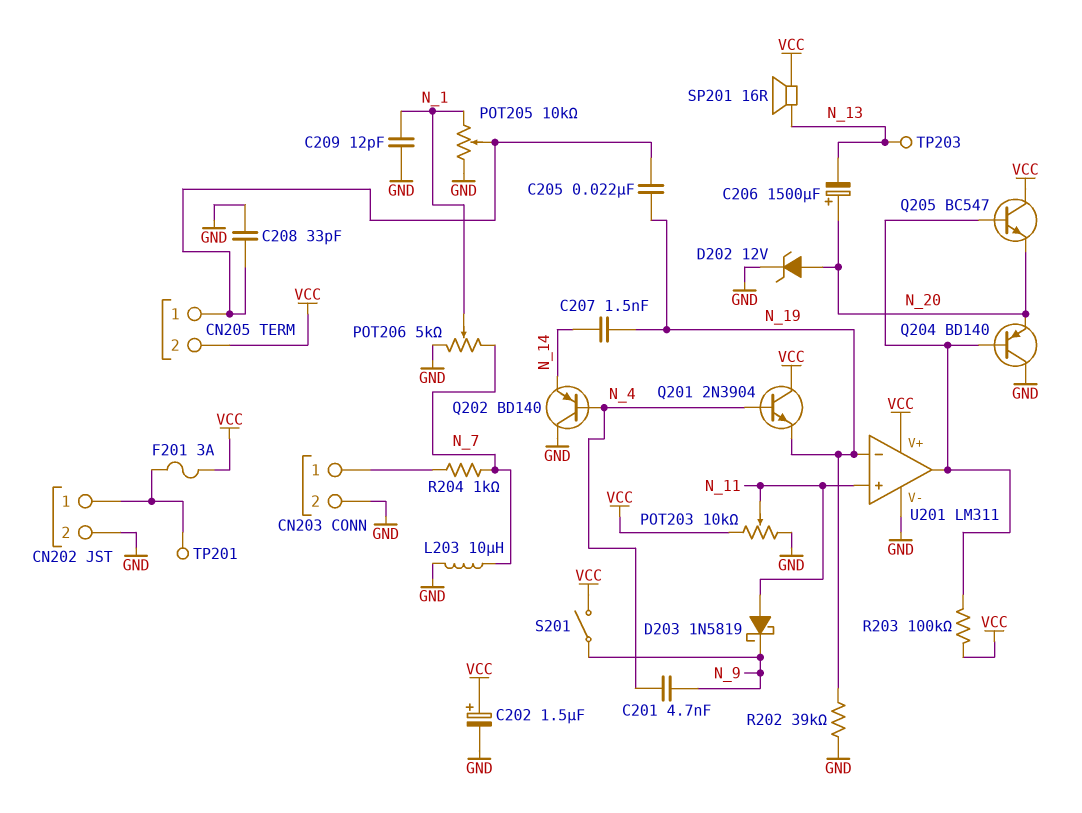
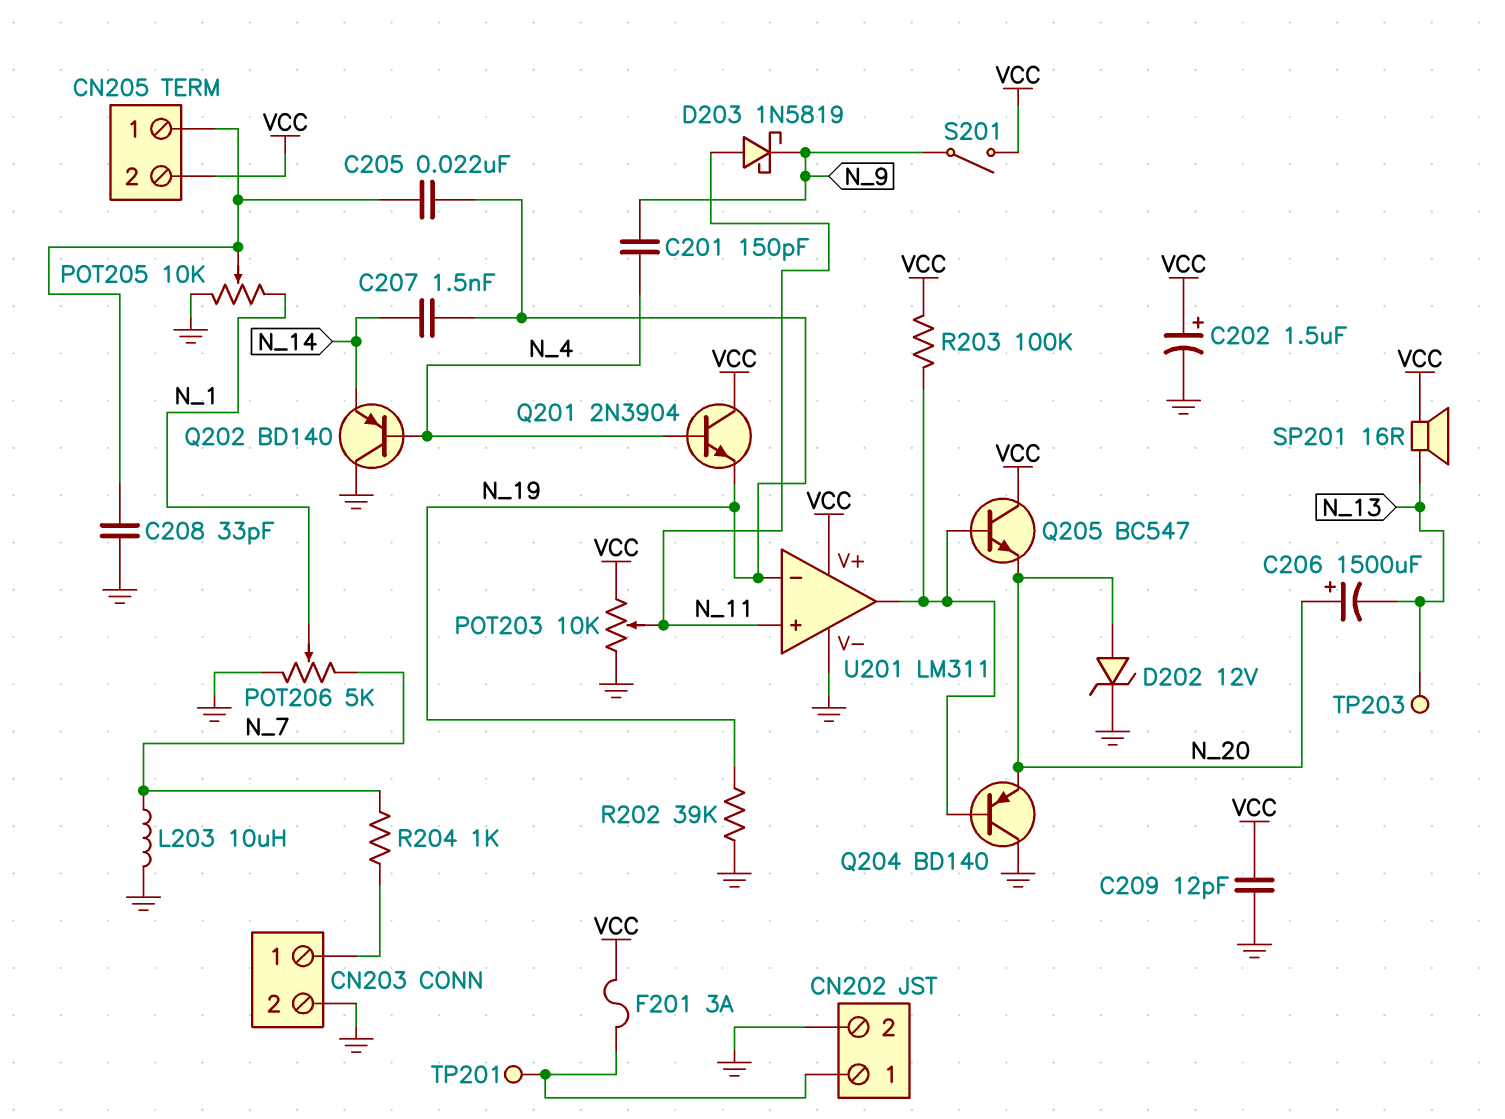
C201: 4.7nF (N_4, N_9) -> 150pF (N_4, N_9)
C209: 12pF (GND, N_1) -> 12pF (GND, VCC)

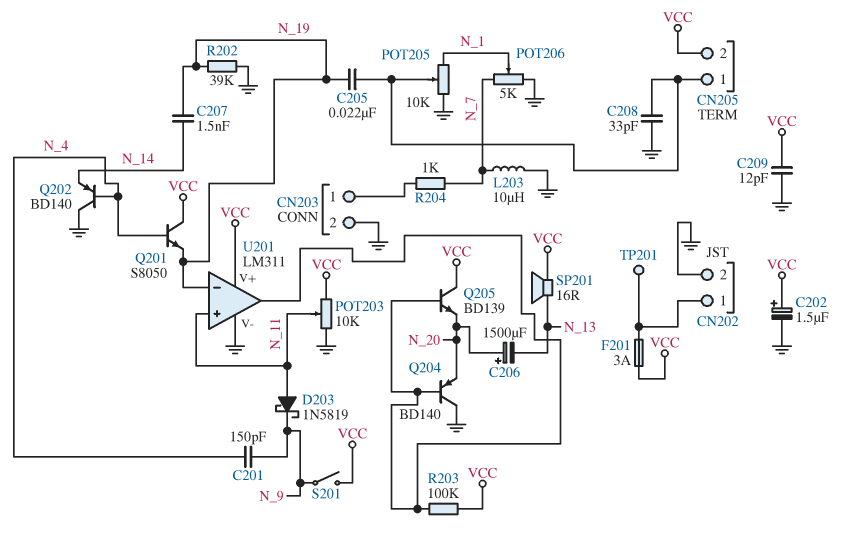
D202: zener 12V (A N_20, K GND) -> none
Q201: NPN 2N3904 (B N_4, C VCC, E N_19) -> NPN S8050 (B N_4, C VCC, E N_19)
Q205: NPN BC547 (B U201/out, C VCC, E N_20) -> NPN BD139 (B U201/out, C VCC, E N_20)
TP203: test point (N_13) -> none

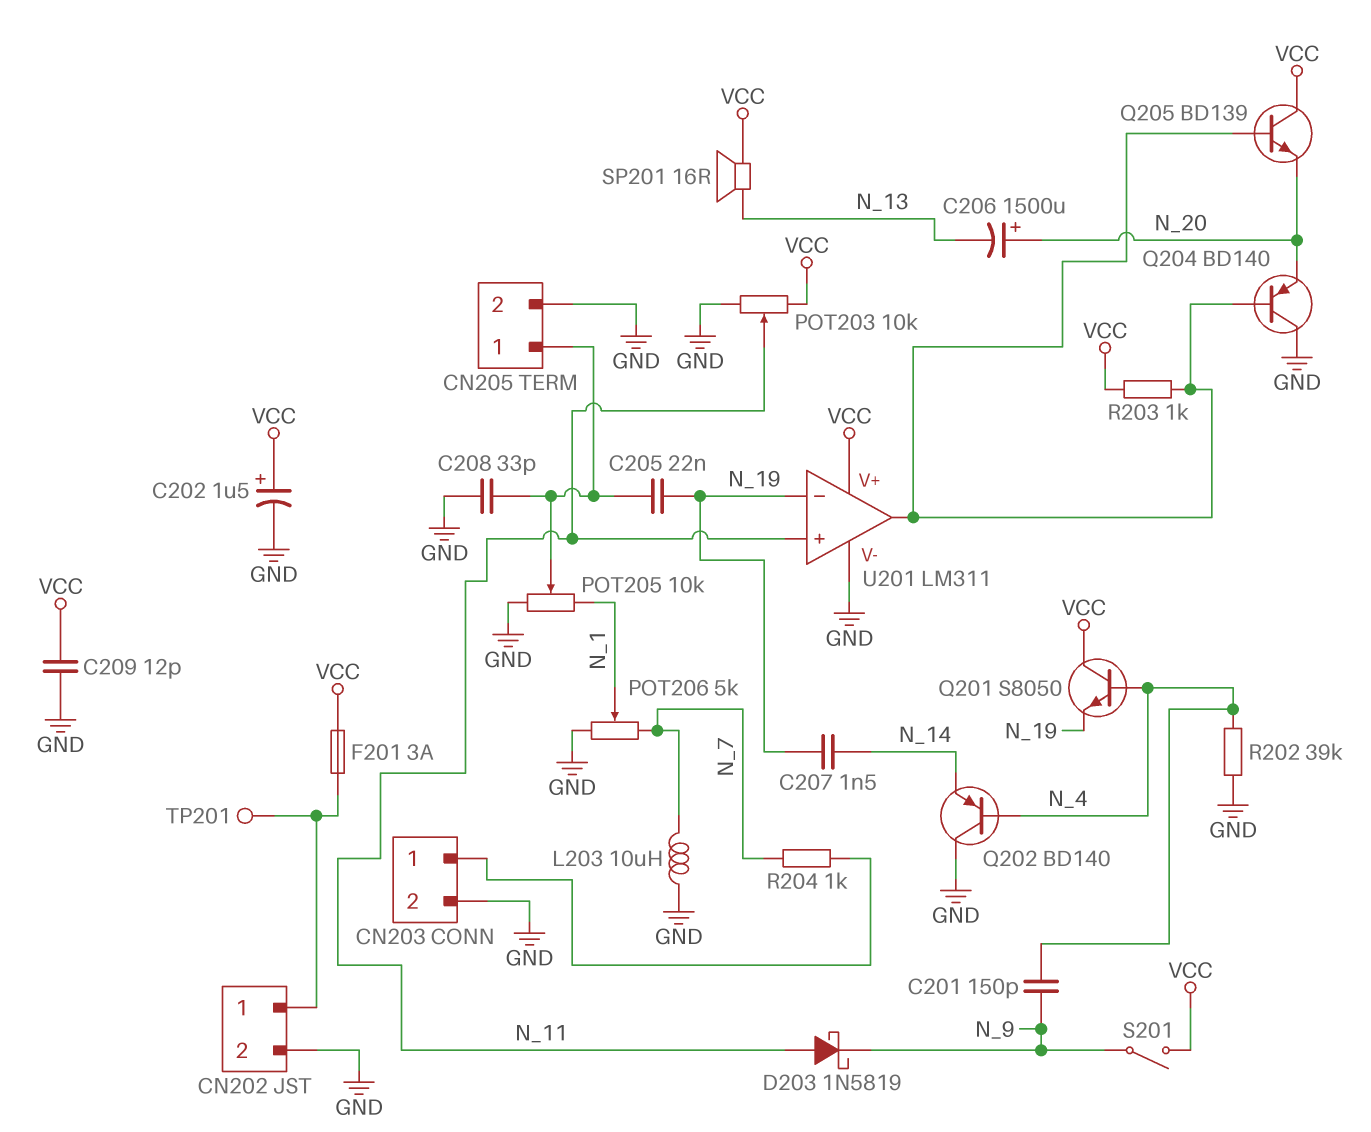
CN205 pin 2: VCC -> GND
R202: 39k (GND, N_19) -> 39k (GND, N_4)
R203: 100k (U201/out, VCC) -> 1k (U201/out, VCC)

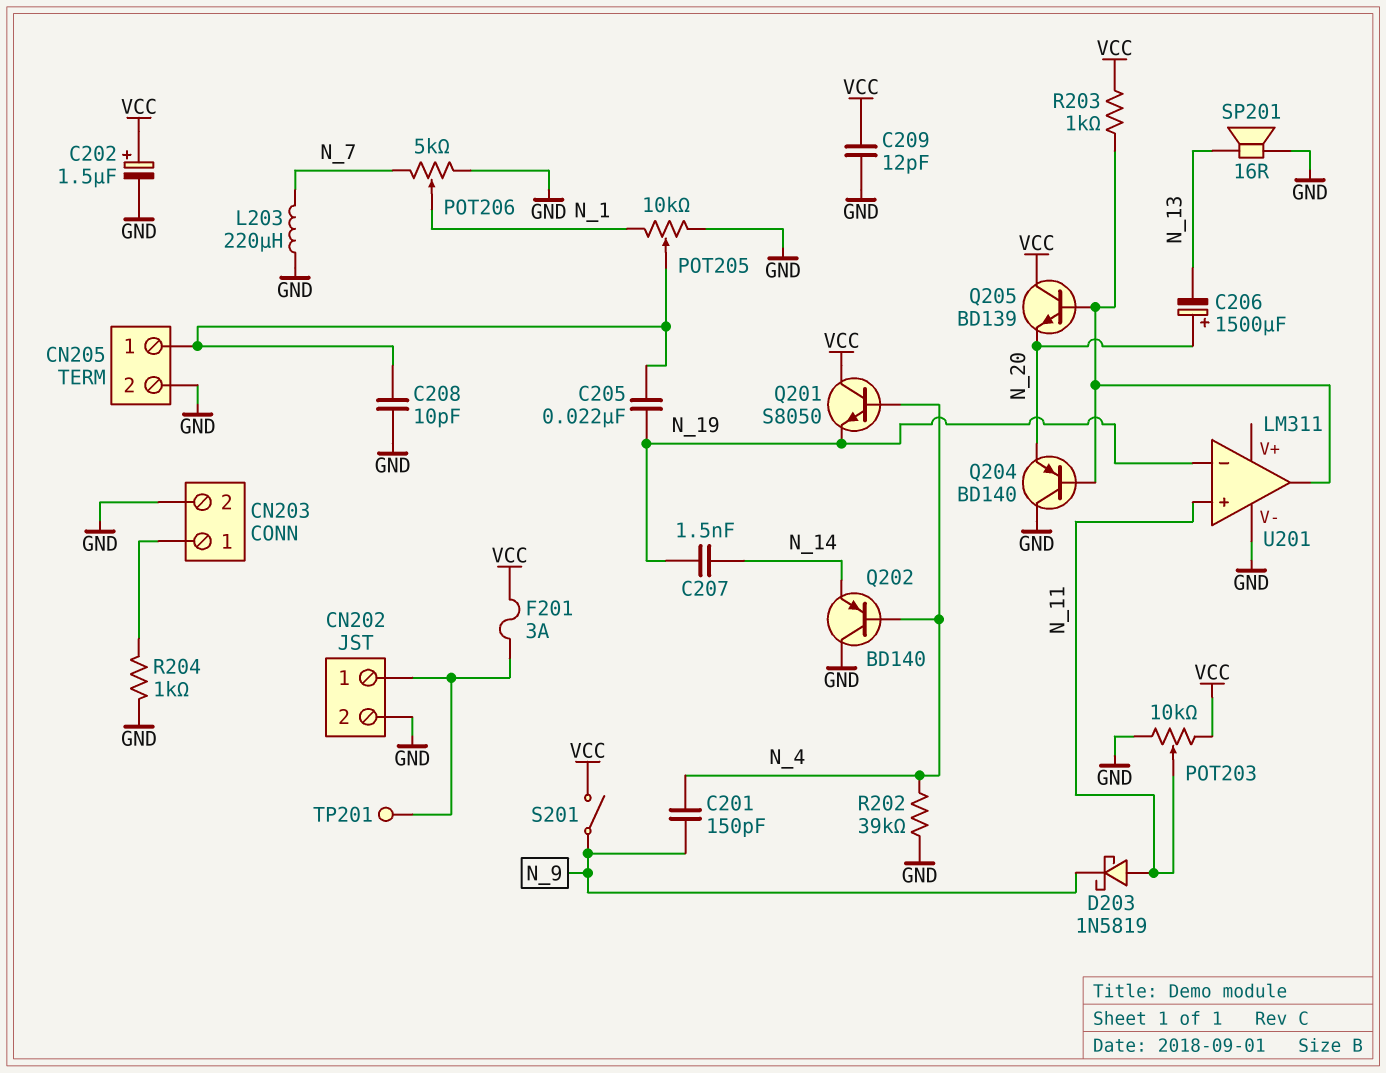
C208: 33pF (CN205/1, GND) -> 10pF (CN205/1, GND)
L203: 10uH (GND, N_7) -> 220uH (GND, N_7)
R204: 1k (CN203/1, N_7) -> 1k (CN203/1, GND)
SP201: speaker 16R (N_13, VCC) -> speaker 16R (GND, N_13)
U201 pin V+: VCC -> none

